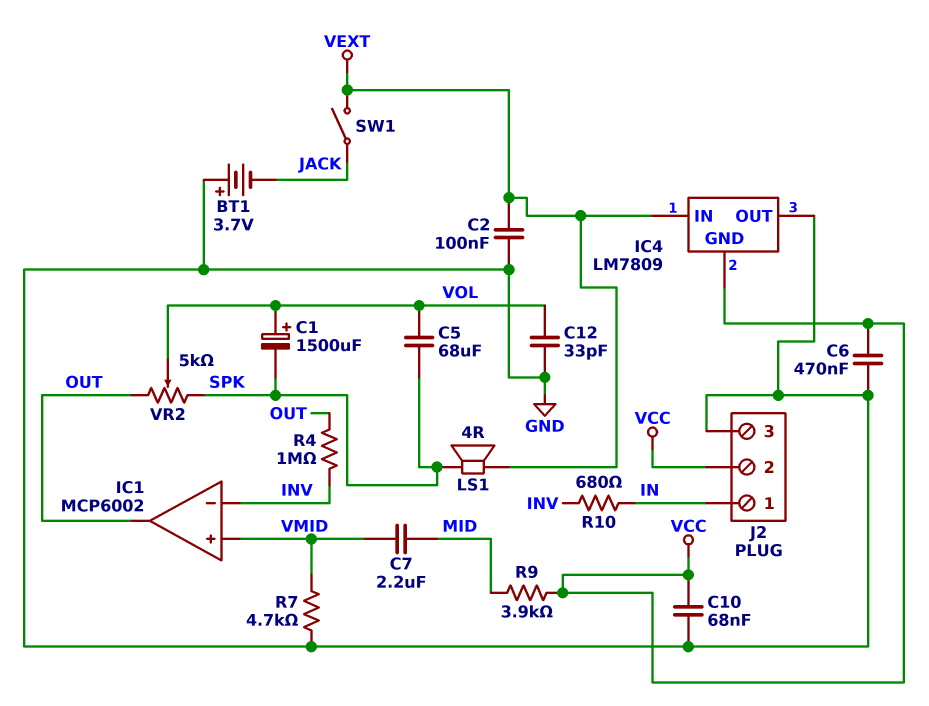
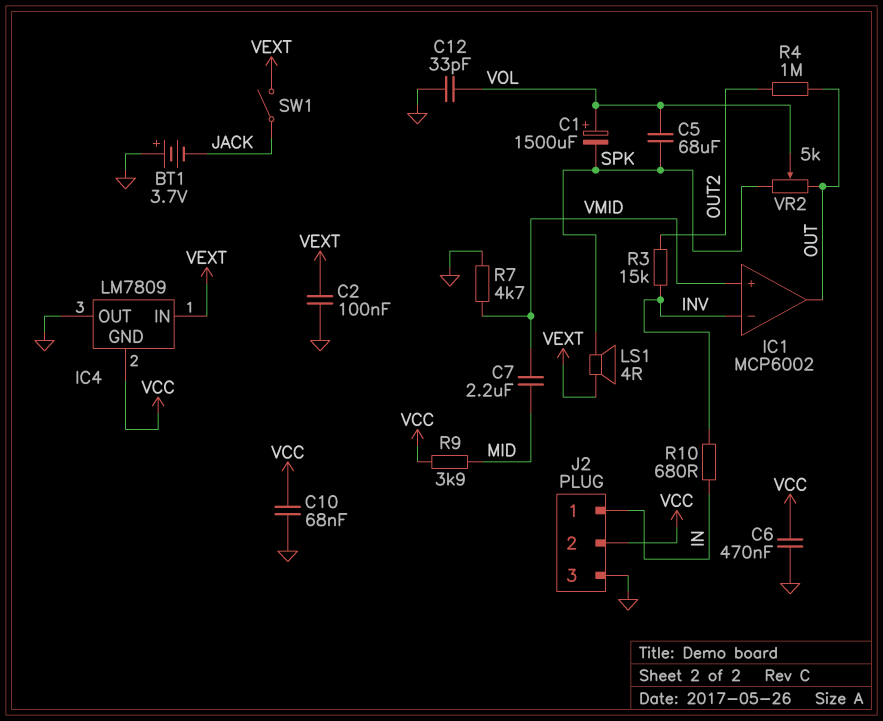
R3: none -> 15k (INV, OUT2)
R4: 1M (INV, OUT) -> 1M (OUT, OUT2)

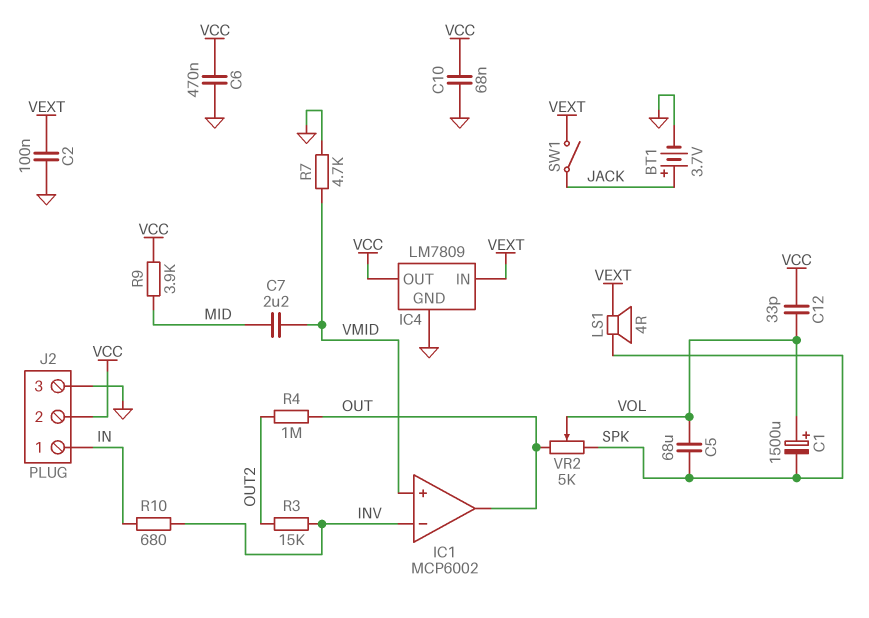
BT1: 3.7V (plus GND, minus JACK) -> 3.7V (plus JACK, minus GND)
C12: 33pF (GND, VOL) -> 33pF (VCC, VOL)
IC4 pin GND: VCC -> GND
IC4 pin OUT: GND -> VCC

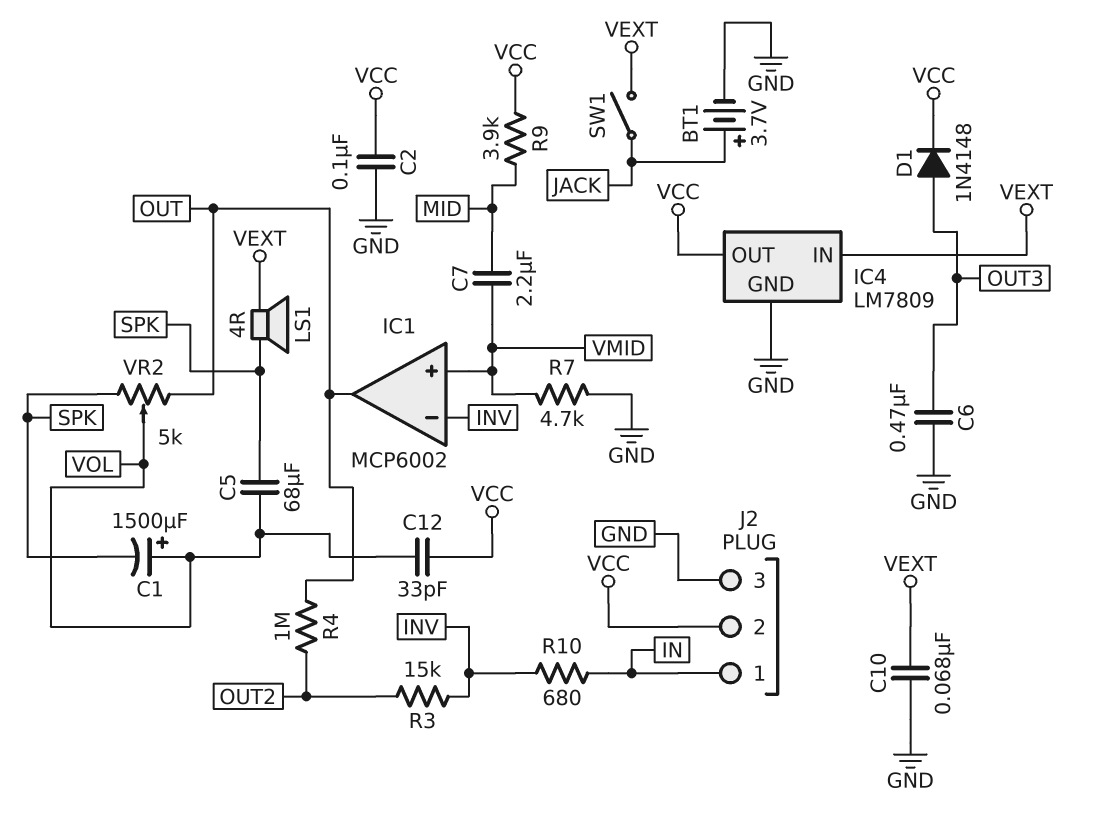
C2: 100nF (GND, VEXT) -> 100nF (GND, VCC)
C6: 470nF (GND, VCC) -> 470nF (GND, OUT3)
C10: 68nF (GND, VCC) -> 68nF (GND, VEXT)
D1: none -> diode 1N4148 (A OUT3, K VCC)

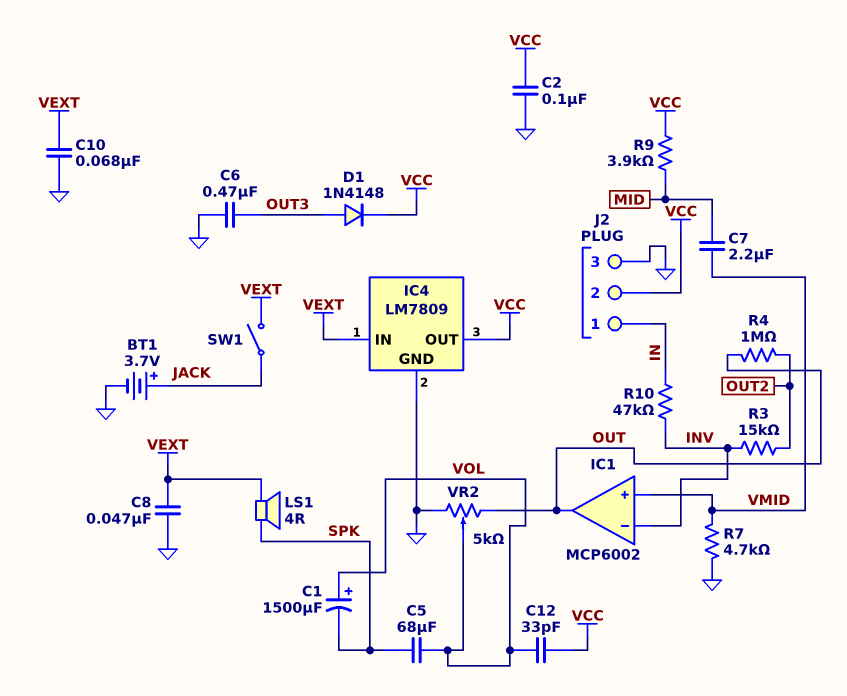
C8: none -> 47nF (GND, VEXT)
R10: 680 (IN, INV) -> 47k (IN, INV)
VR2: 5k (OUT, SPK, wiper VOL) -> 5k (GND, OUT, wiper VOL)

